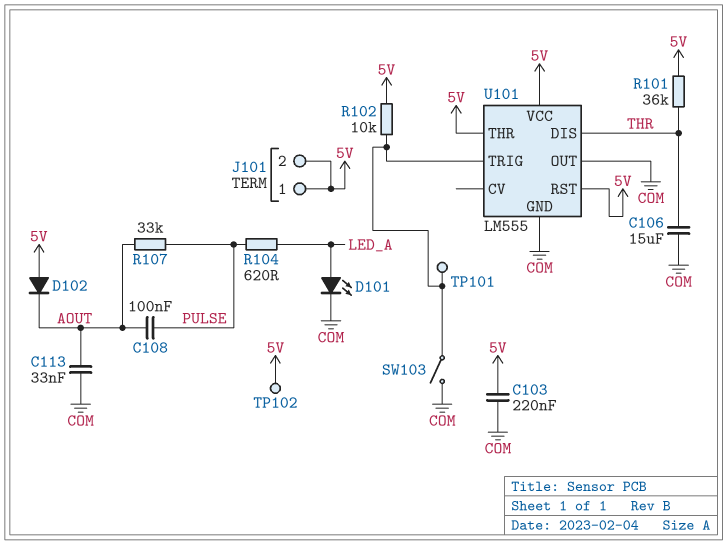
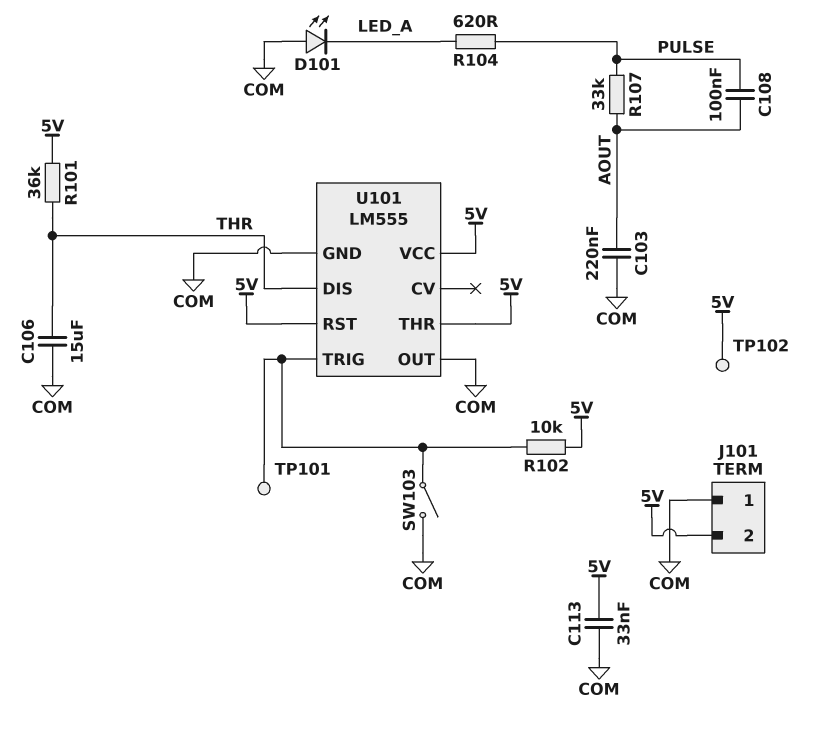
C103: 220nF (5V, COM) -> 220nF (AOUT, COM)
C113: 33nF (AOUT, COM) -> 33nF (5V, COM)
D101: LED (A LED_A, K COM) -> LED (A COM, K LED_A)
D102: diode (A 5V, K AOUT) -> none
J101 pin 1: 5V -> COM

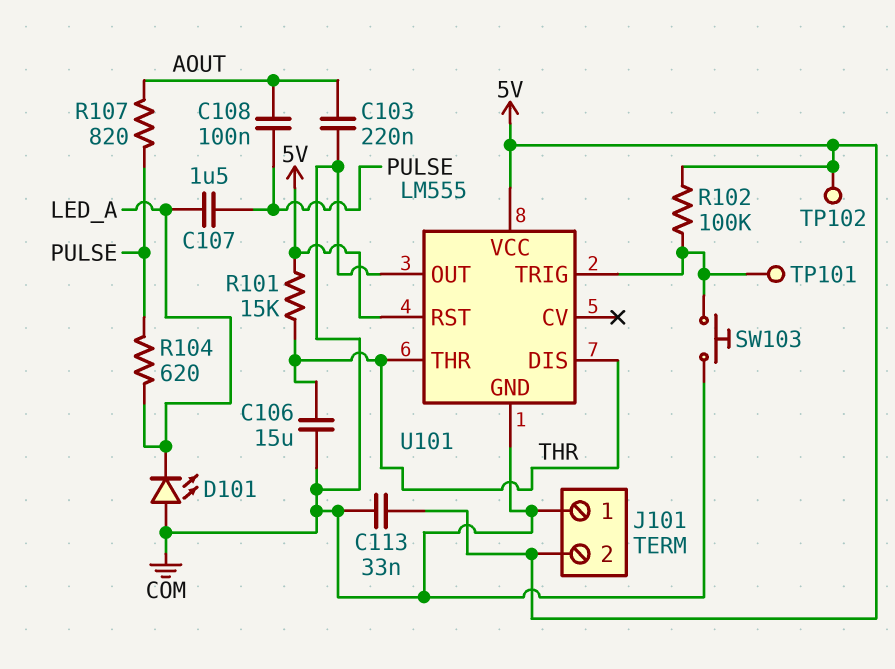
C107: none -> 1.5uF (LED_A, PULSE)
R101: 36k (5V, THR) -> 15k (5V, THR)
R102: 10k (5V, U101/TRIG) -> 100k (5V, U101/TRIG)
R107: 33k (AOUT, PULSE) -> 820 (AOUT, PULSE)
SW103: switch (COM, U101/TRIG) -> button (COM, U101/TRIG)
U101 pin THR: 5V -> THR

